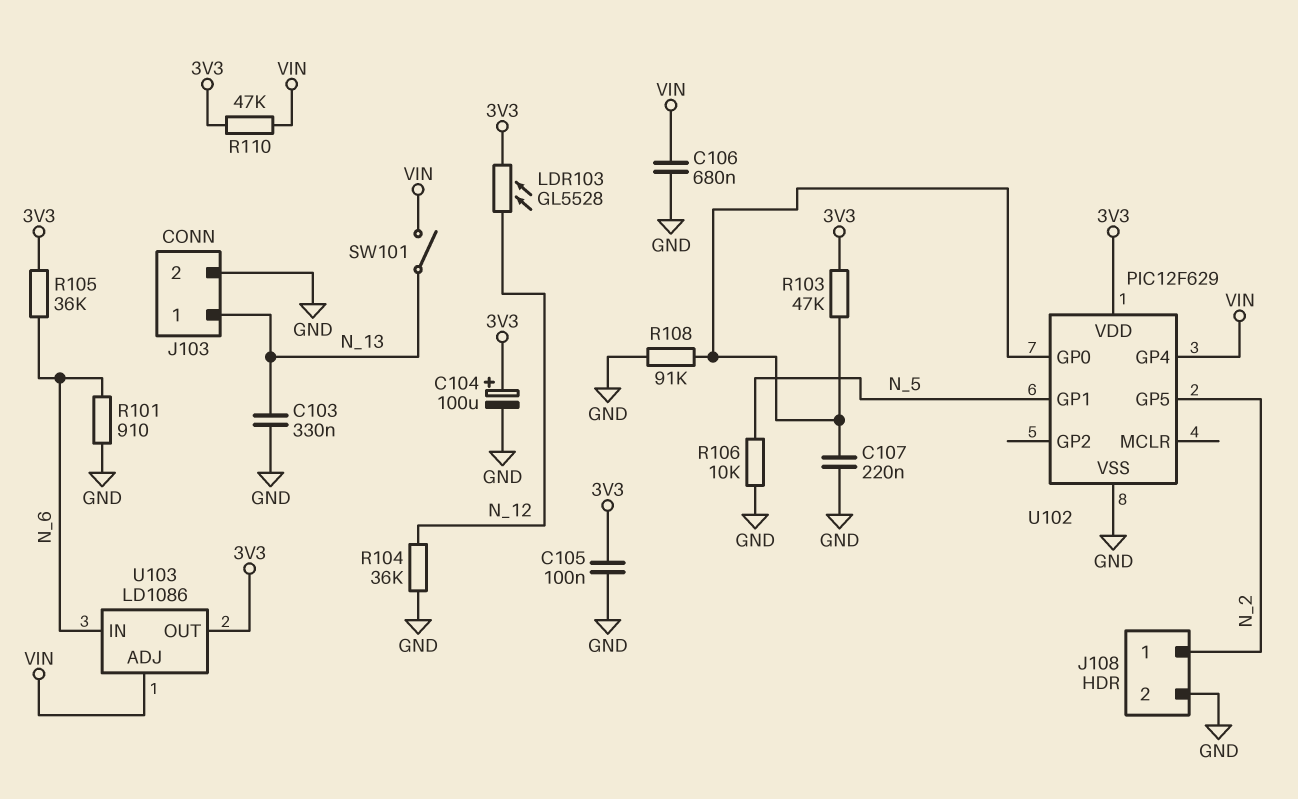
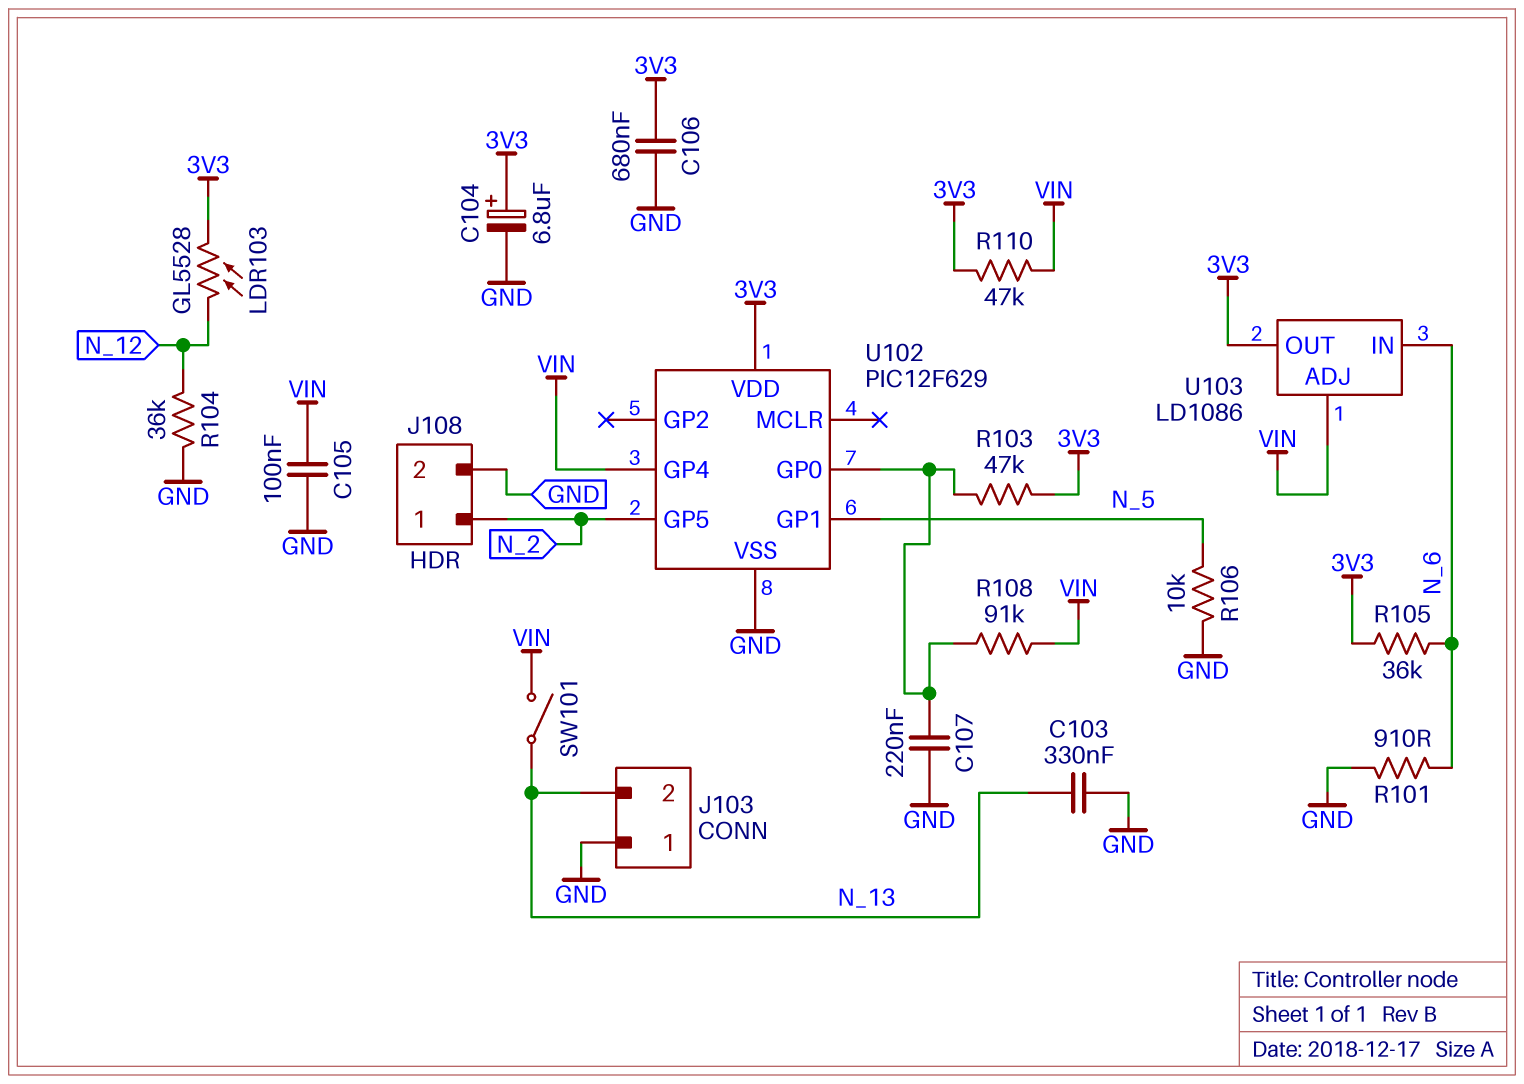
C104: 100uF (plus 3V3, minus GND) -> 6.8uF (plus 3V3, minus GND)
C105: 100nF (3V3, GND) -> 100nF (GND, VIN)
C106: 680nF (GND, VIN) -> 680nF (3V3, GND)
J103 pin 1: N_13 -> GND
J103 pin 2: GND -> N_13
R108: 91k (GND, U102/GP0) -> 91k (U102/GP0, VIN)

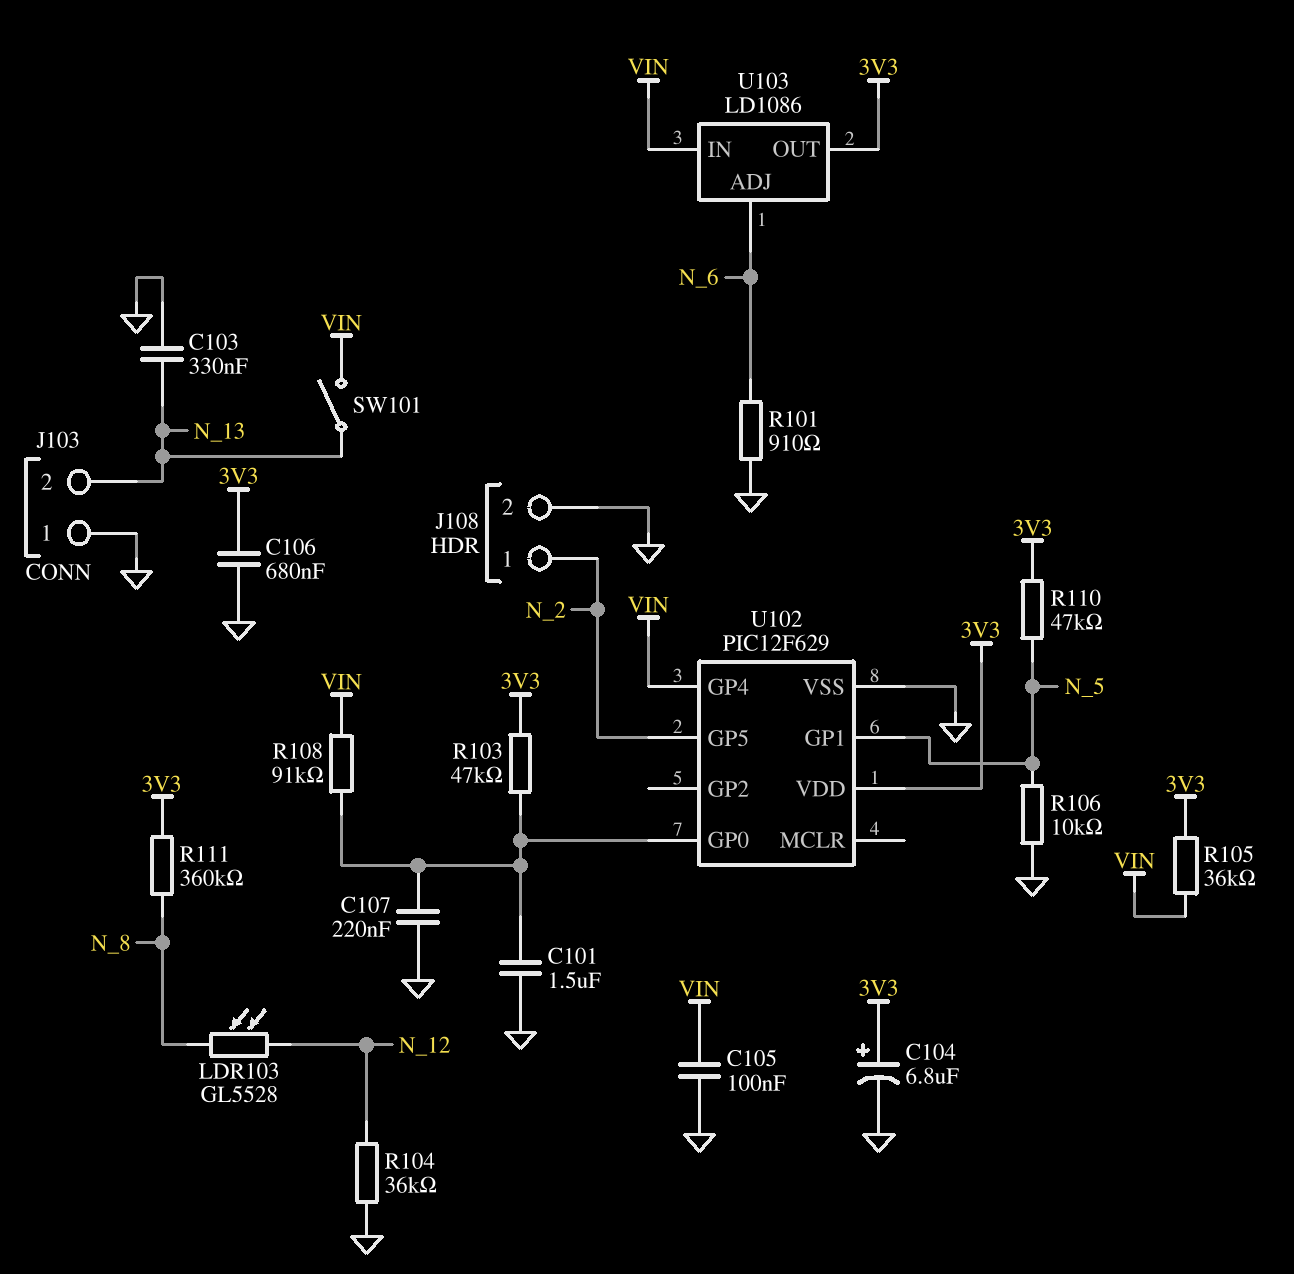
C101: none -> 1.5uF (GND, U102/GP0)
LDR103: GL5528 (3V3, N_12) -> GL5528 (N_8, N_12)
R105: 36k (3V3, N_6) -> 36k (3V3, VIN)
R110: 47k (3V3, VIN) -> 47k (3V3, N_5)
R111: none -> 360k (3V3, N_8)
U103 pin ADJ: VIN -> N_6
U103 pin IN: N_6 -> VIN

